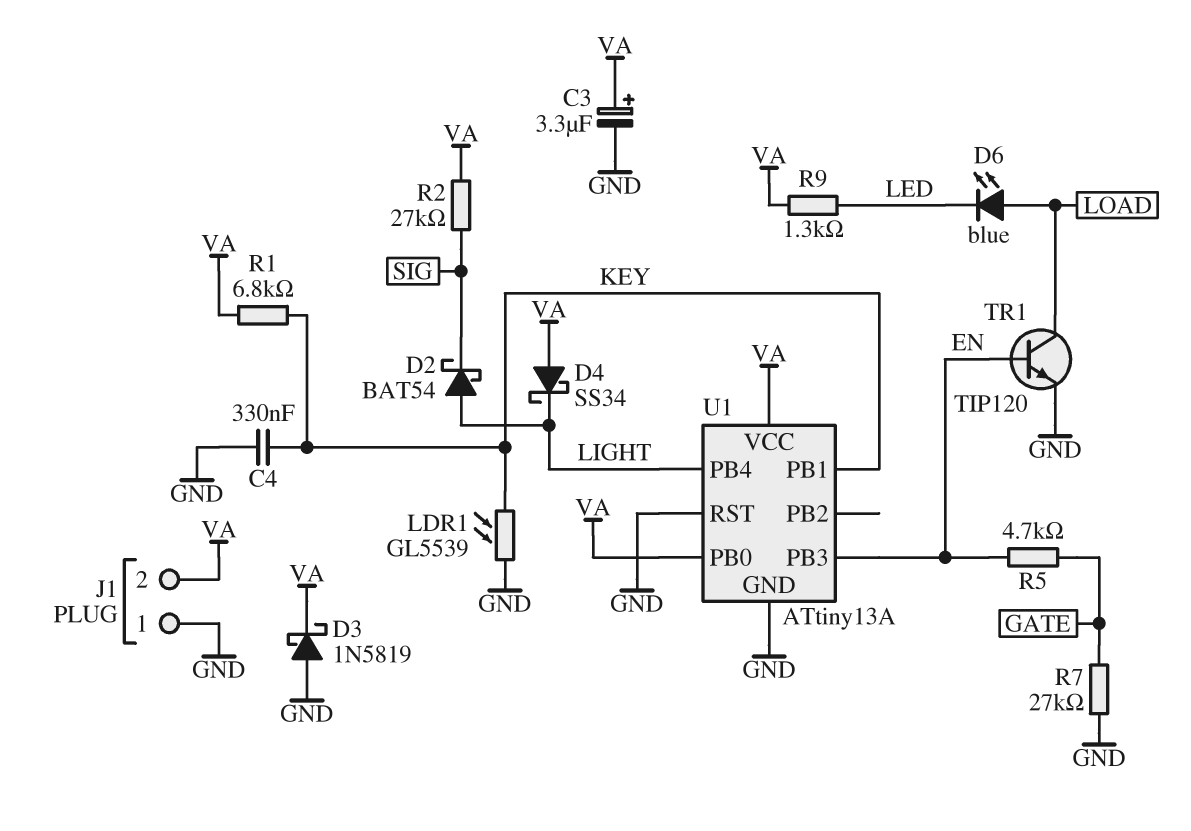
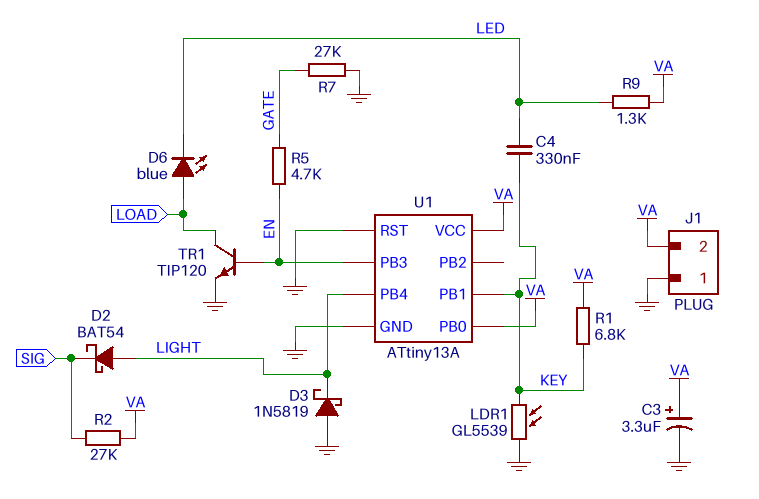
C4: 330nF (GND, KEY) -> 330nF (KEY, LED)
D3: schottky 1N5819 (A GND, K VA) -> schottky 1N5819 (A GND, K LIGHT)
D4: schottky SS34 (A VA, K LIGHT) -> none

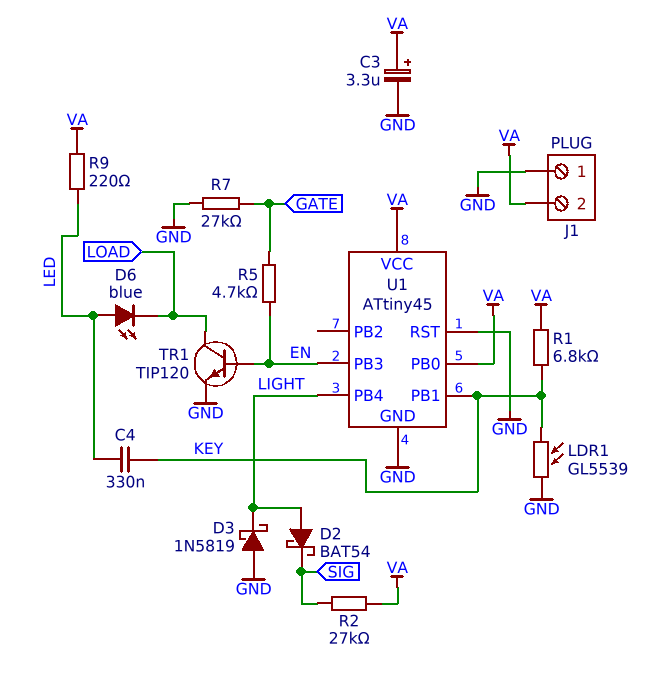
D6: LED blue (A LOAD, K LED) -> LED blue (A LED, K LOAD)
R9: 1.3k (LED, VA) -> 220 (LED, VA)
U1: ATtiny13A -> ATtiny45

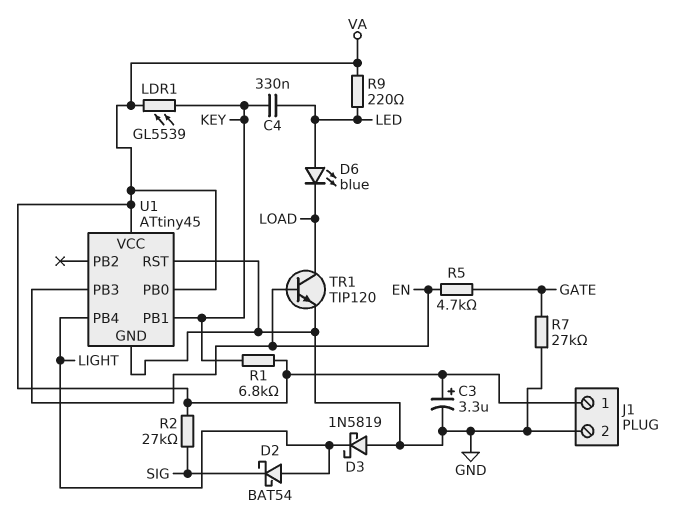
J1 pin 1: GND -> VA
J1 pin 2: VA -> GND
LDR1: GL5539 (GND, KEY) -> GL5539 (KEY, VA)

